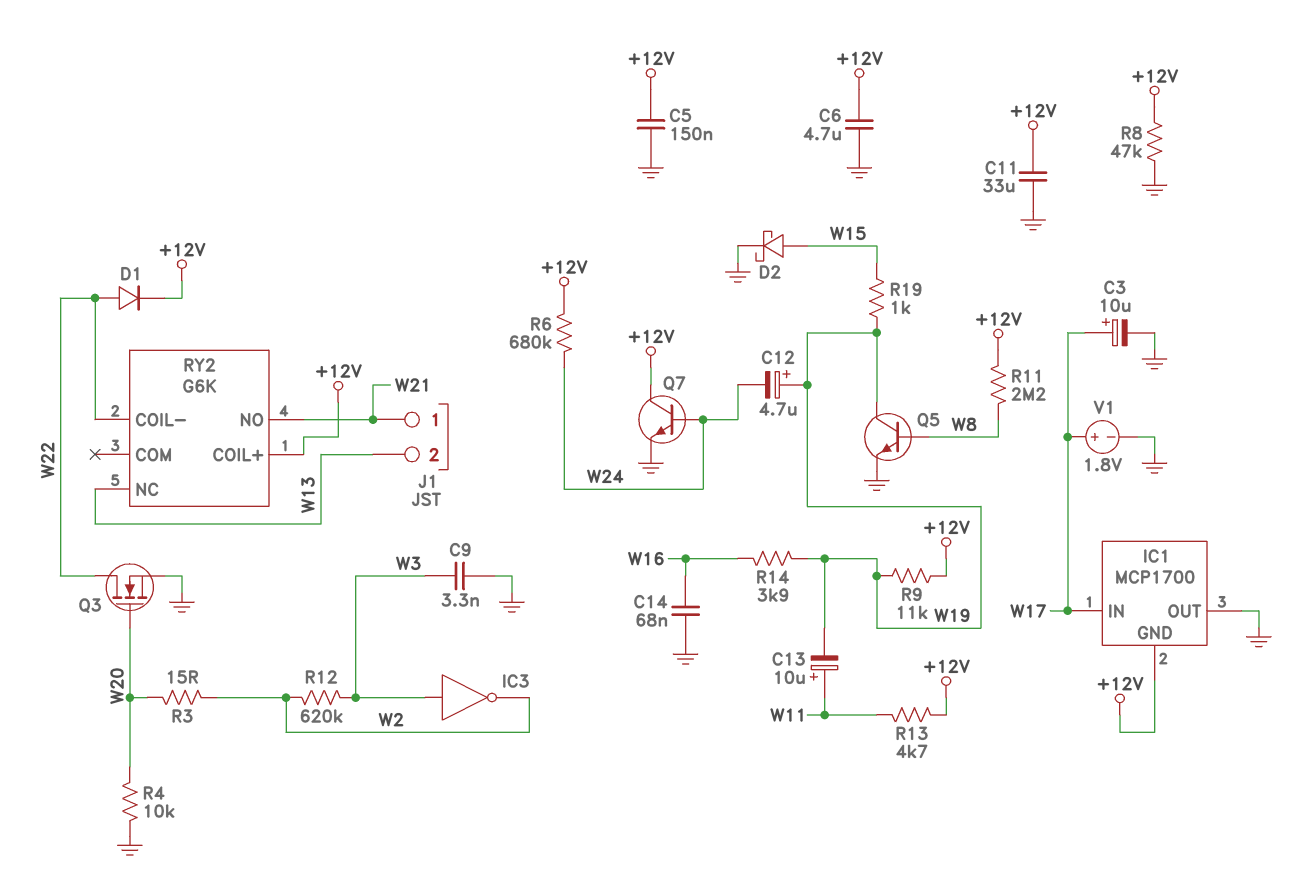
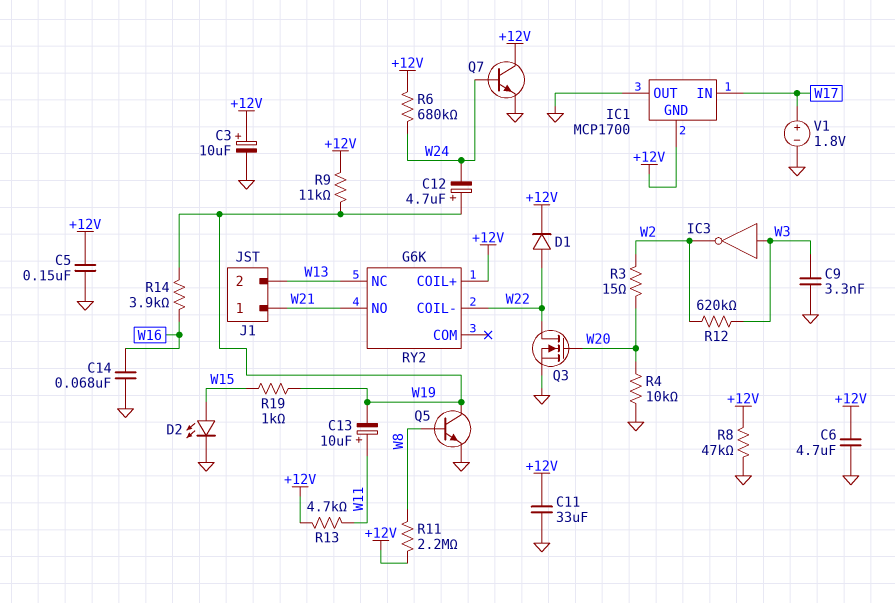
C3: 10uF (plus W17, minus GND) -> 10uF (plus +12V, minus GND)
D2: schottky (A W15, K GND) -> LED (A W15, K GND)

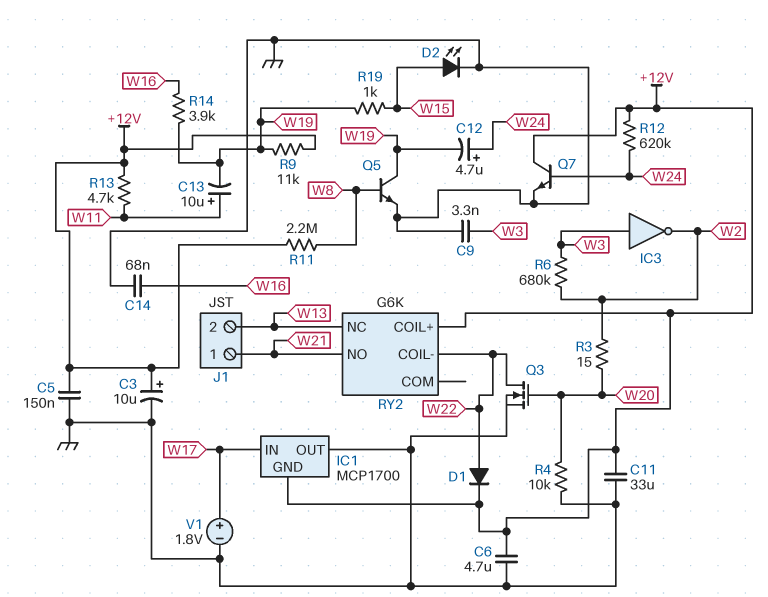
C12: 4.7uF (plus W19, minus W24) -> 4.7uF (plus W24, minus W19)
R6: 680k (+12V, W24) -> 680k (W2, W3)
R8: 47k (+12V, GND) -> none
R12: 620k (W2, W3) -> 620k (+12V, W24)

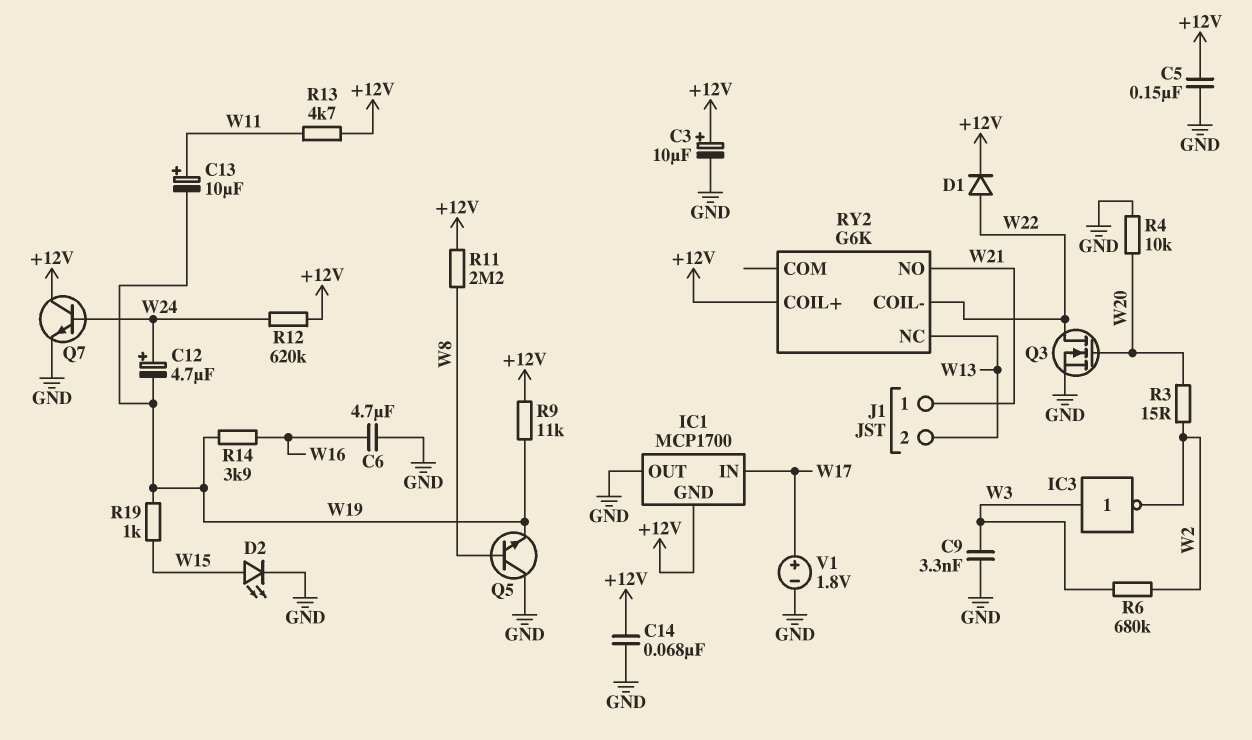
C6: 4.7uF (+12V, GND) -> 4.7uF (GND, W16)
C11: 33uF (+12V, GND) -> none
C14: 68nF (GND, W16) -> 68nF (+12V, GND)
Q5: NPN (B W8, C W19, E GND) -> NPN (B W8, C GND, E W19)

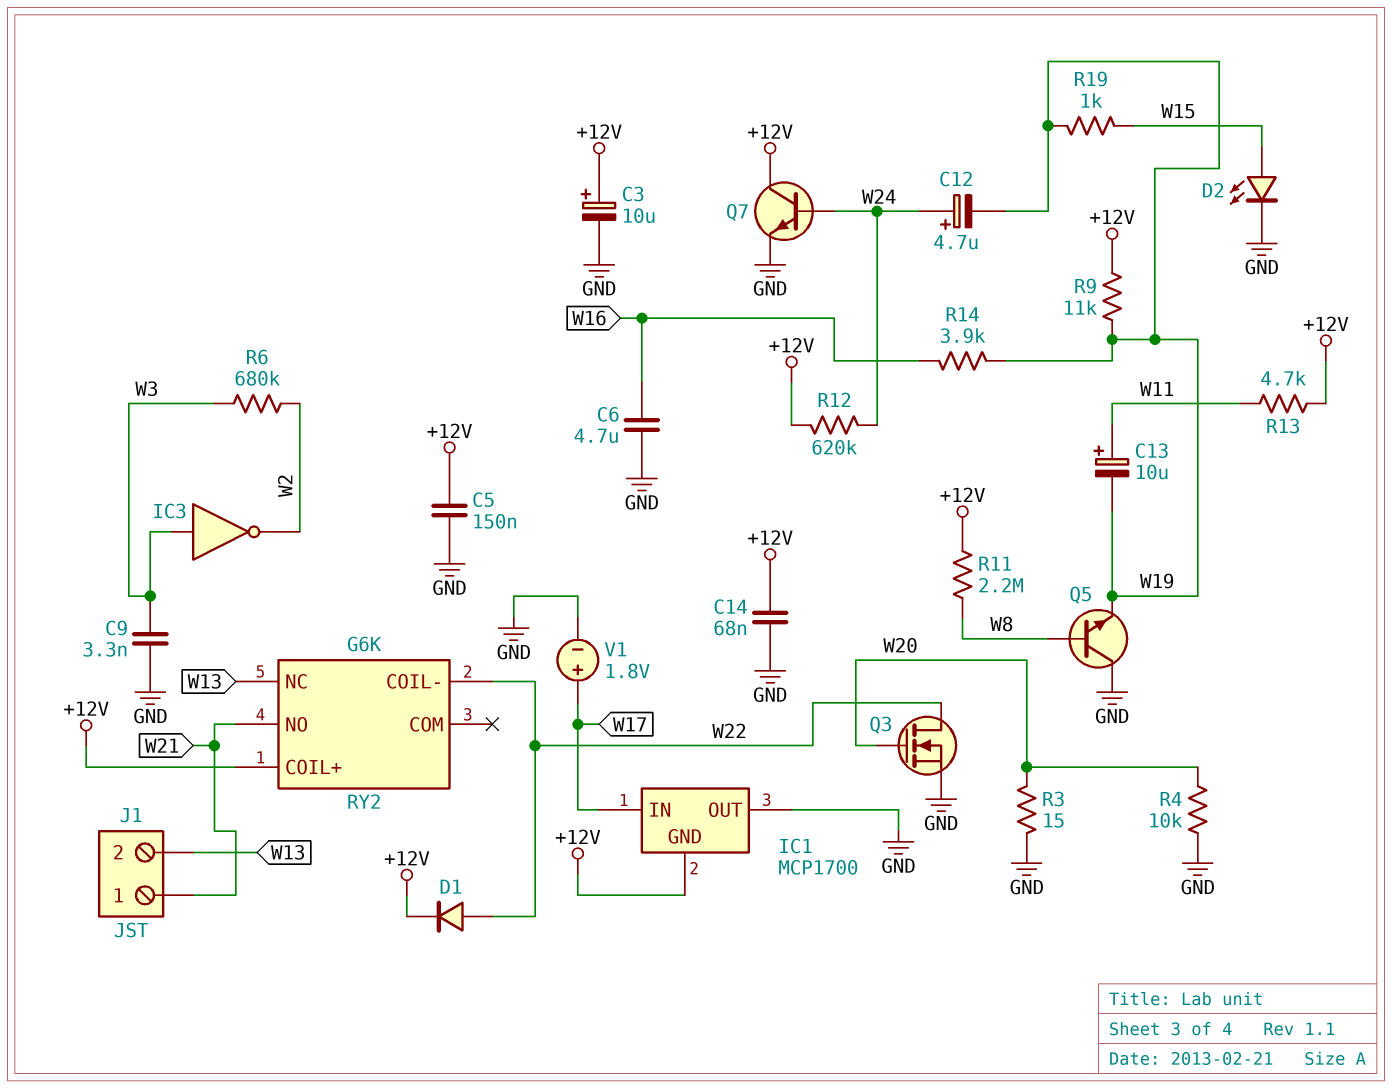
R3: 15 (W2, W20) -> 15 (GND, W20)

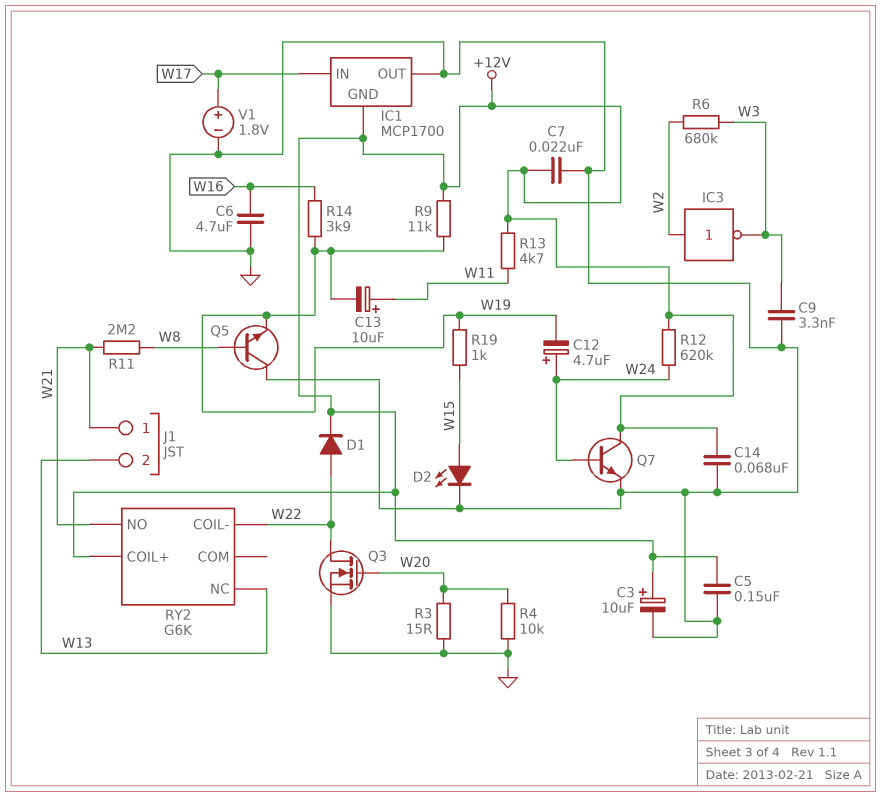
C7: none -> 22nF (+12V, GND)
IC3: NOT (in W3, out W2) -> NOT (in W2, out W3)
R11: 2.2M (+12V, W8) -> 2.2M (W8, W21)

